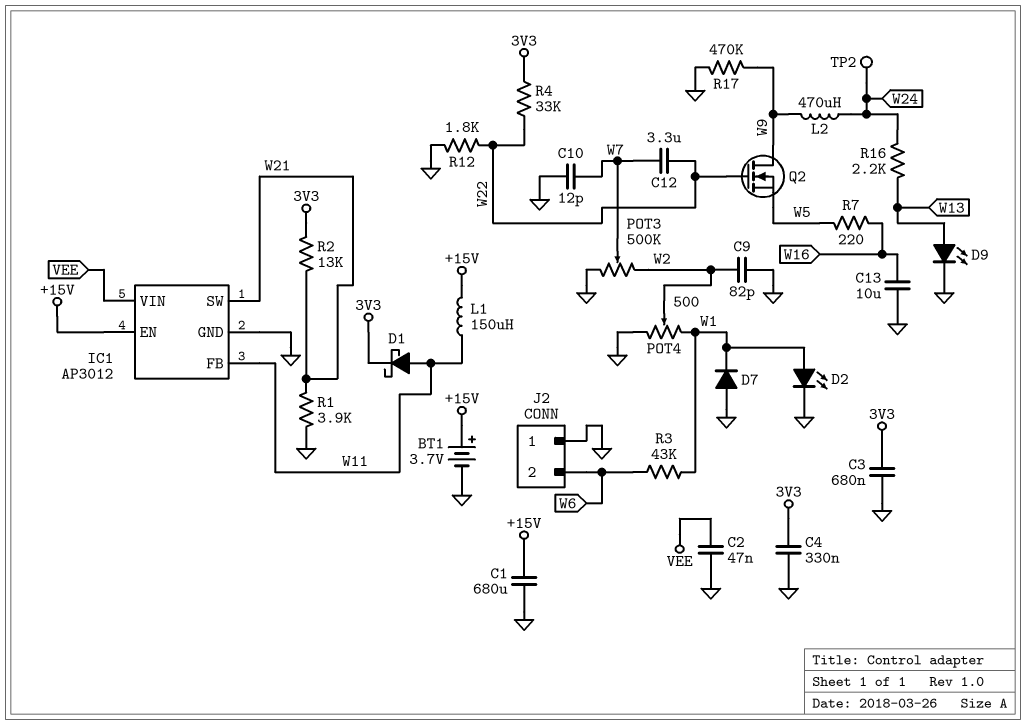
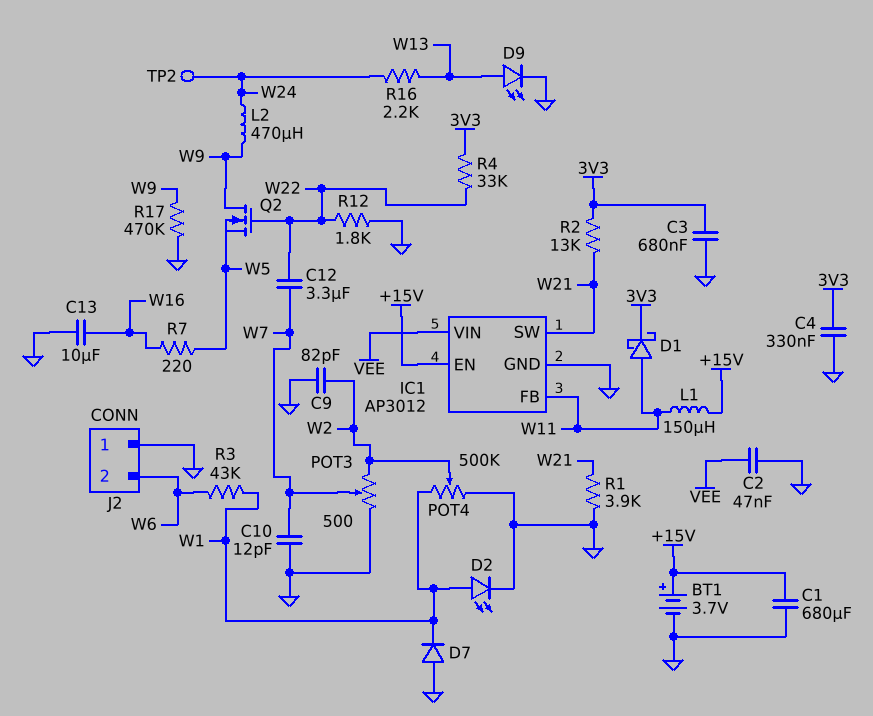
POT3: 500k (GND, W2, wiper W7) -> 500 (GND, W2, wiper W7)
POT4: 500 (GND, W1, wiper W2) -> 500k (GND, W1, wiper W2)

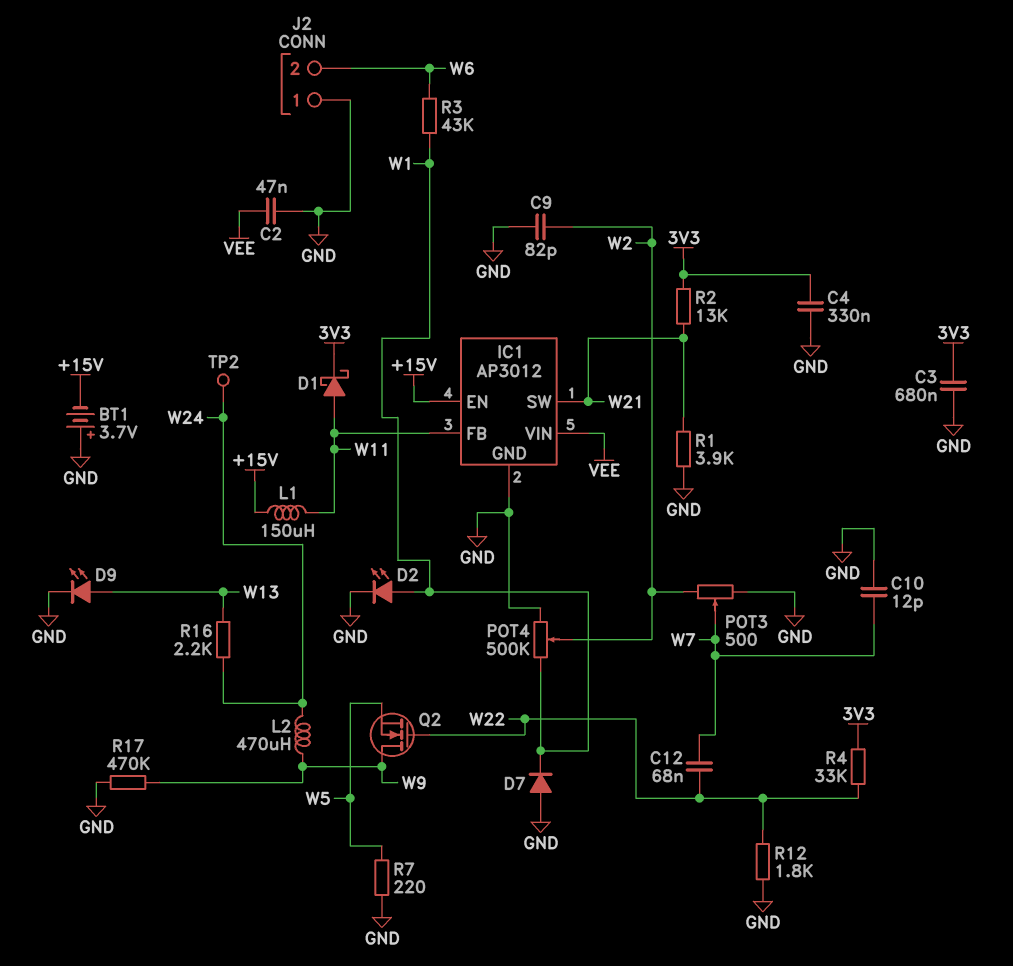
BT1: 3.7V (plus +15V, minus GND) -> 3.7V (plus GND, minus +15V)
C1: 680uF (+15V, GND) -> none
C12: 3.3uF (W7, W22) -> 68nF (W7, W22)
C13: 10uF (GND, W16) -> none
R7: 220 (W5, W16) -> 220 (GND, W5)

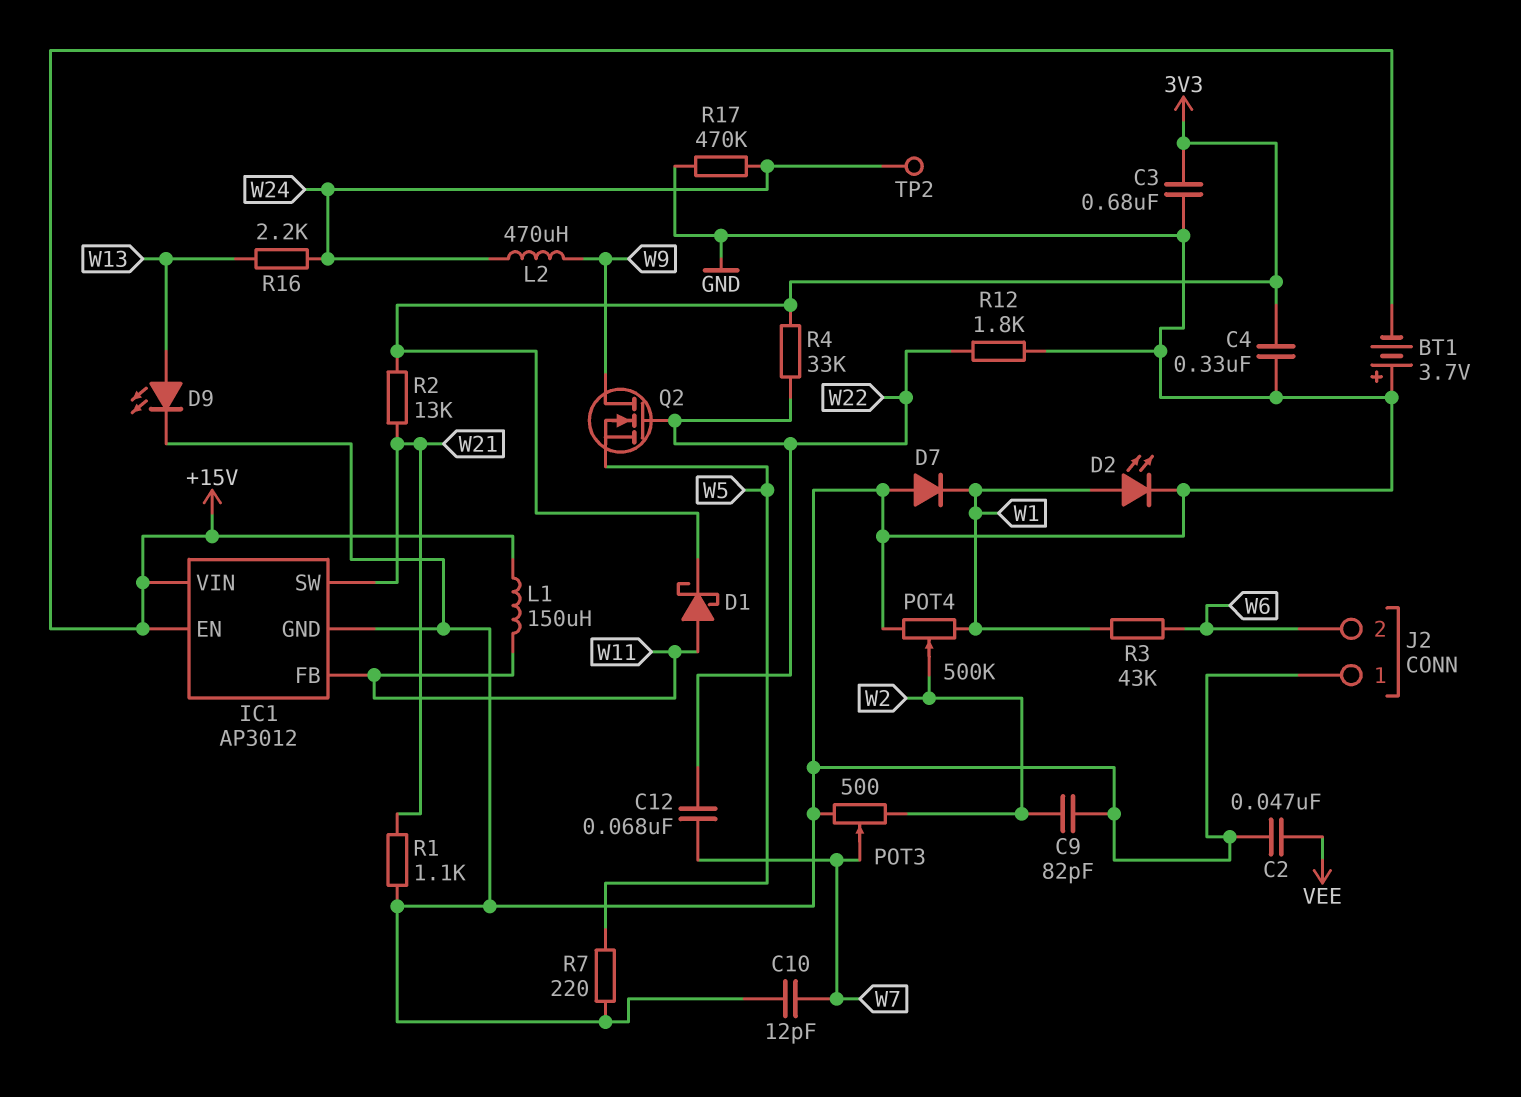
IC1 pin VIN: VEE -> +15V
R1: 3.9k (GND, W21) -> 1.1k (GND, W21)
R17: 470k (GND, W9) -> 470k (GND, W24)

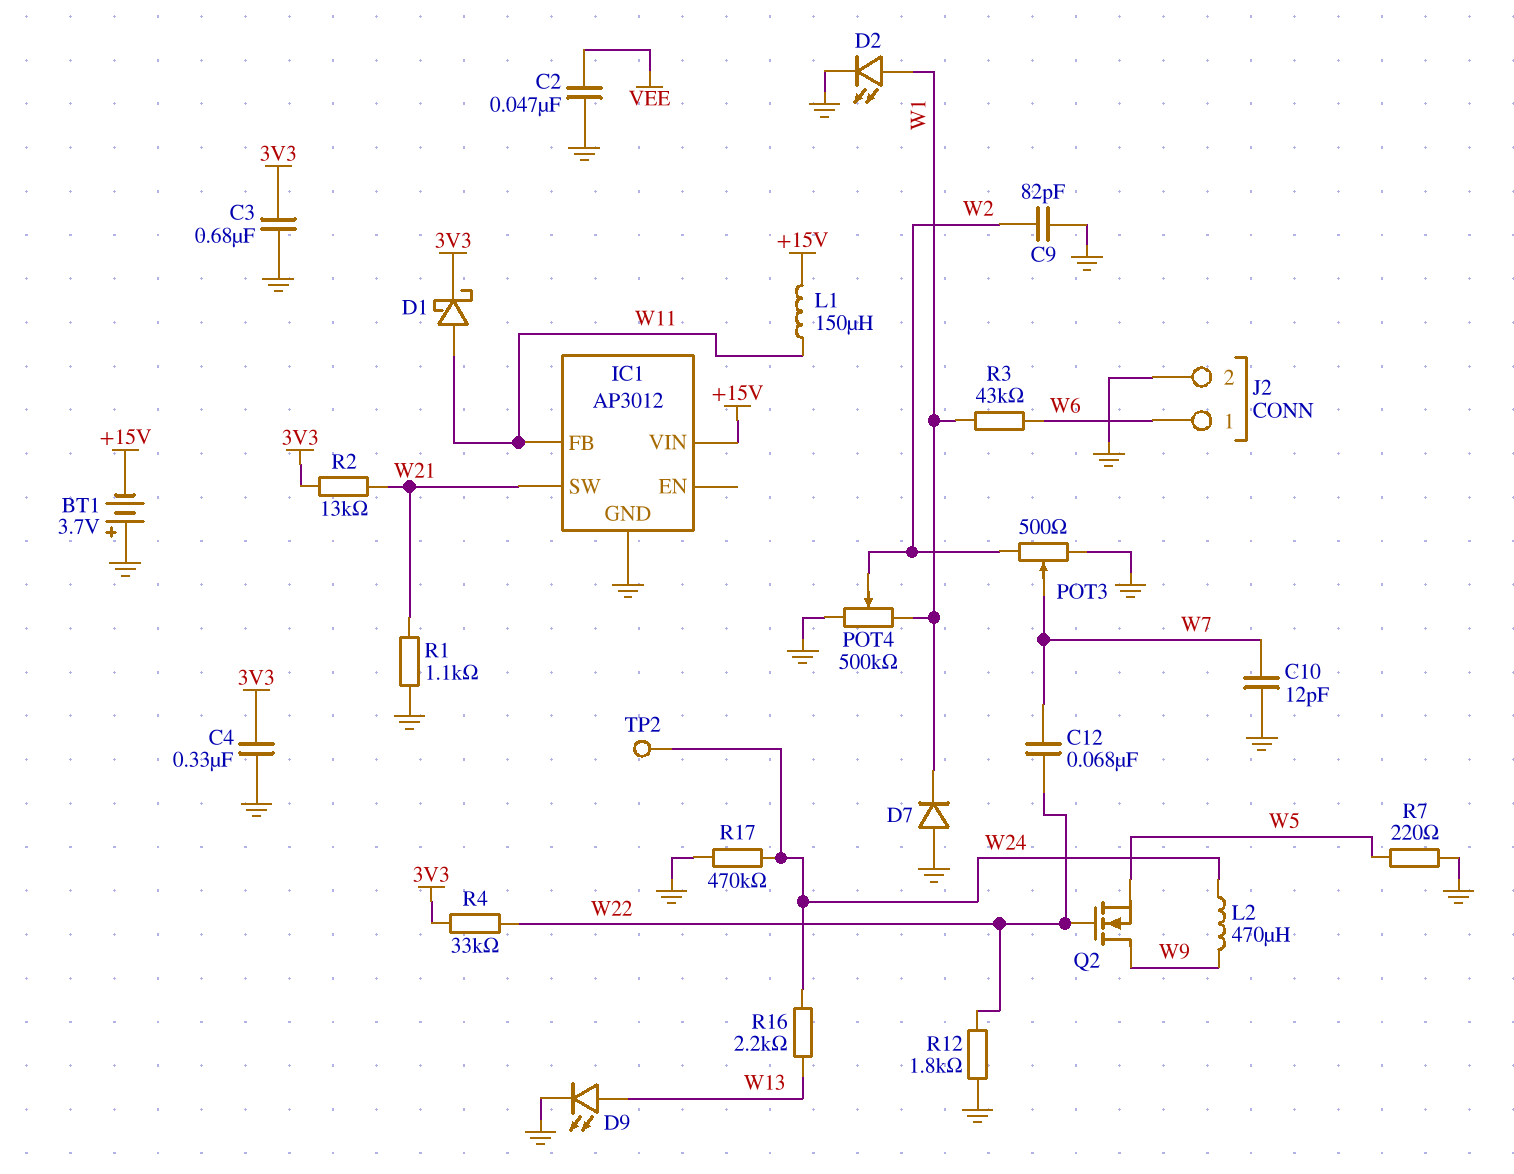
IC1 pin EN: +15V -> none
J2 pin 1: GND -> W6
J2 pin 2: W6 -> GND

